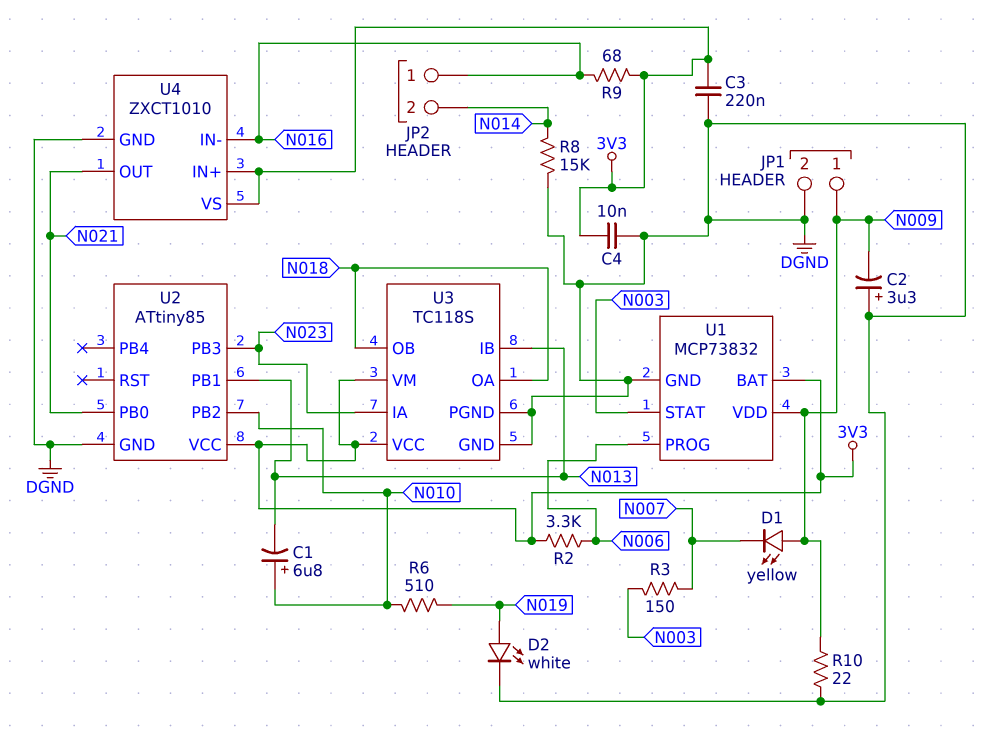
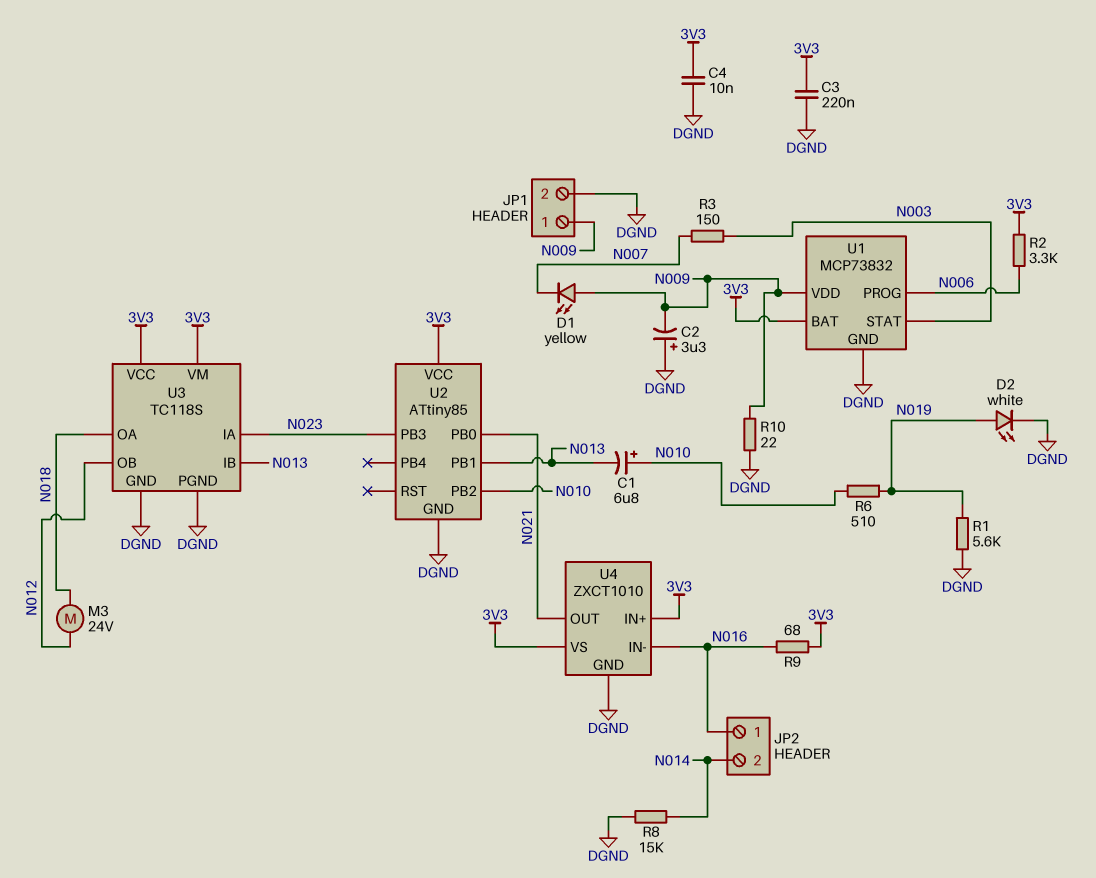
M3: none -> motor 24V (N012, N018)
R1: none -> 5.6k (DGND, N019)
U3 pin OB: N018 -> N012

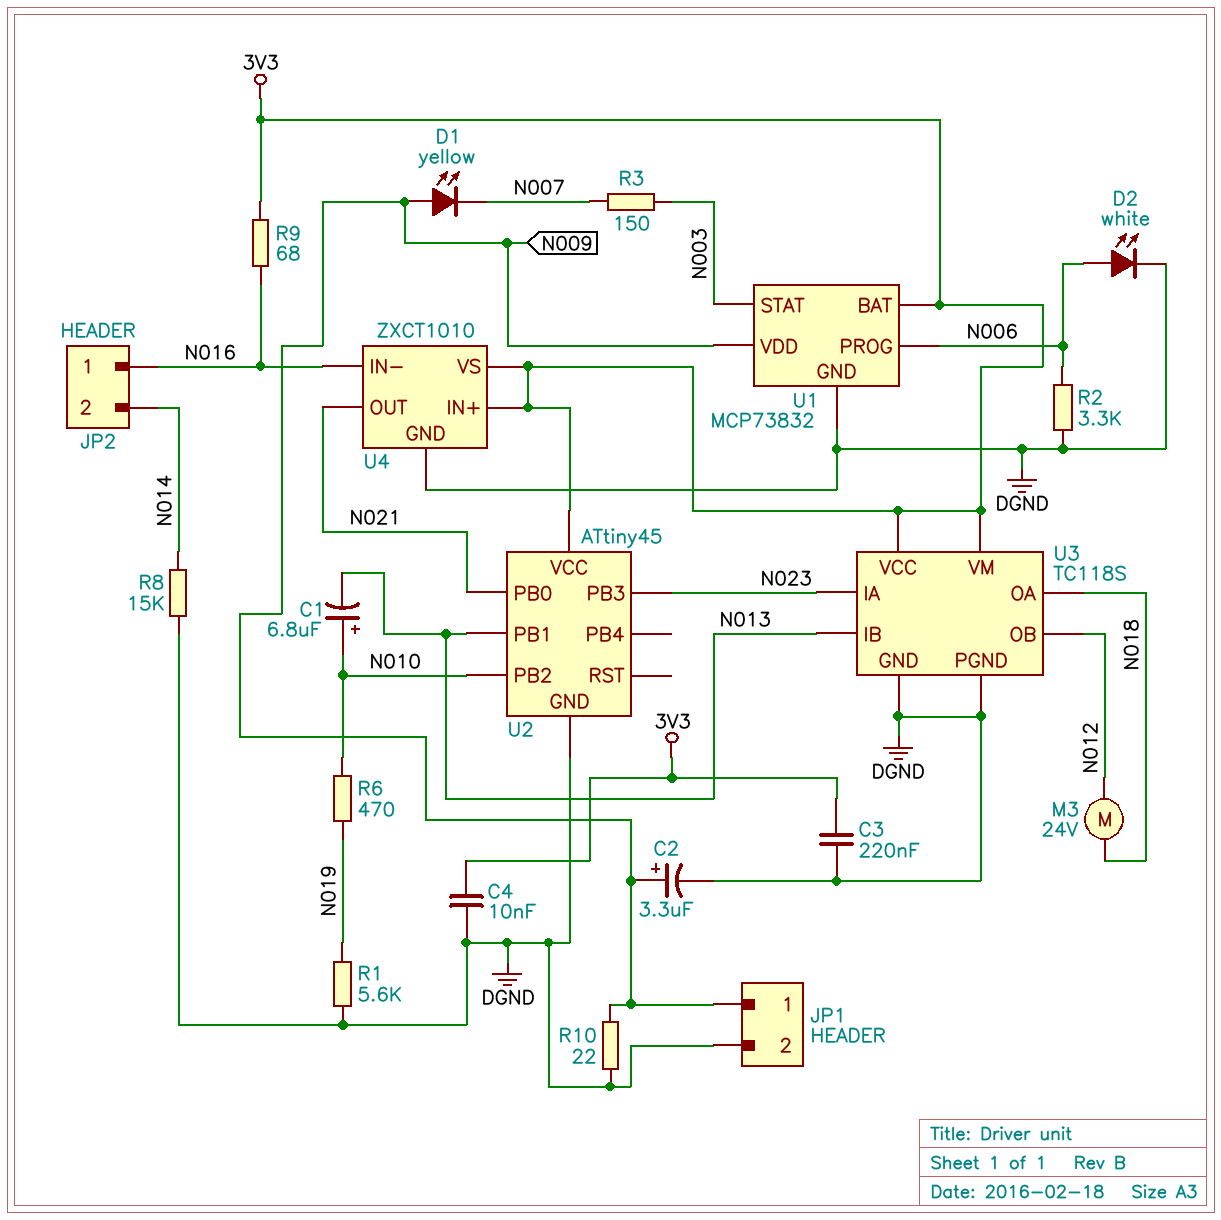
C2: 3.3uF (plus DGND, minus N009) -> 3.3uF (plus N009, minus DGND)
D2: LED white (A N019, K DGND) -> LED white (A N006, K DGND)
R2: 3.3k (3V3, N006) -> 3.3k (DGND, N006)
R6: 510 (N010, N019) -> 470 (N010, N019)
U2: ATtiny85 -> ATtiny45

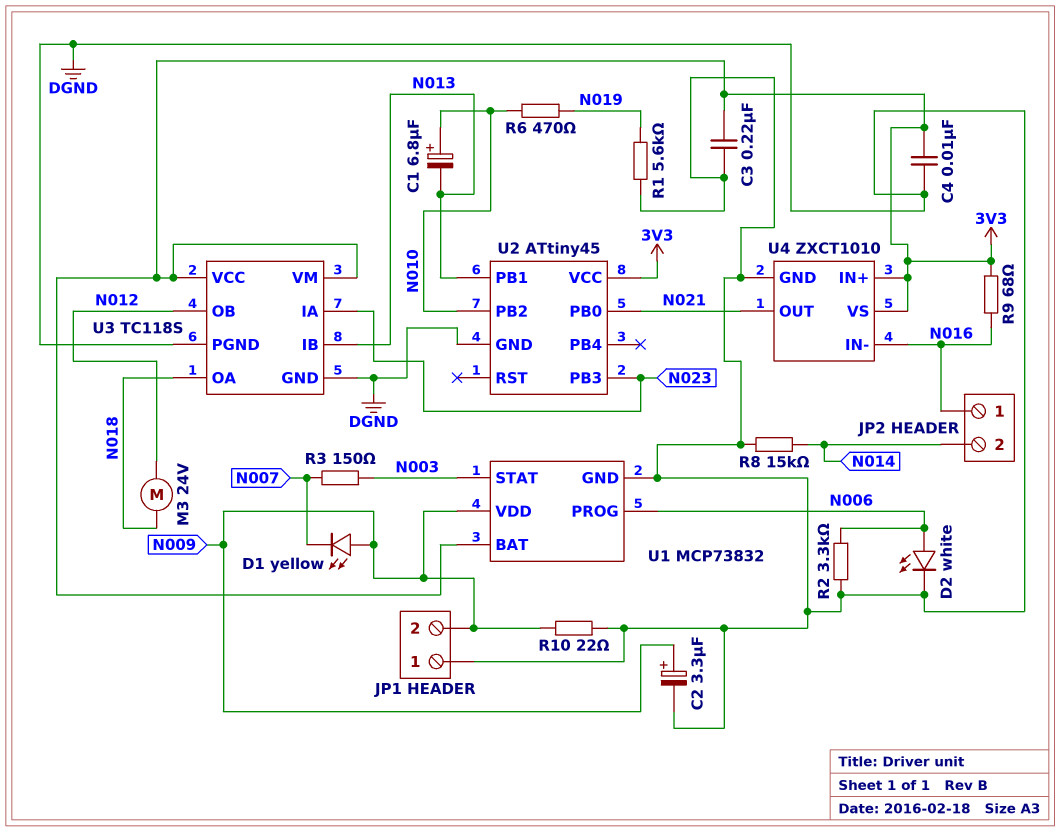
JP1 pin 1: N009 -> DGND
JP1 pin 2: DGND -> N009

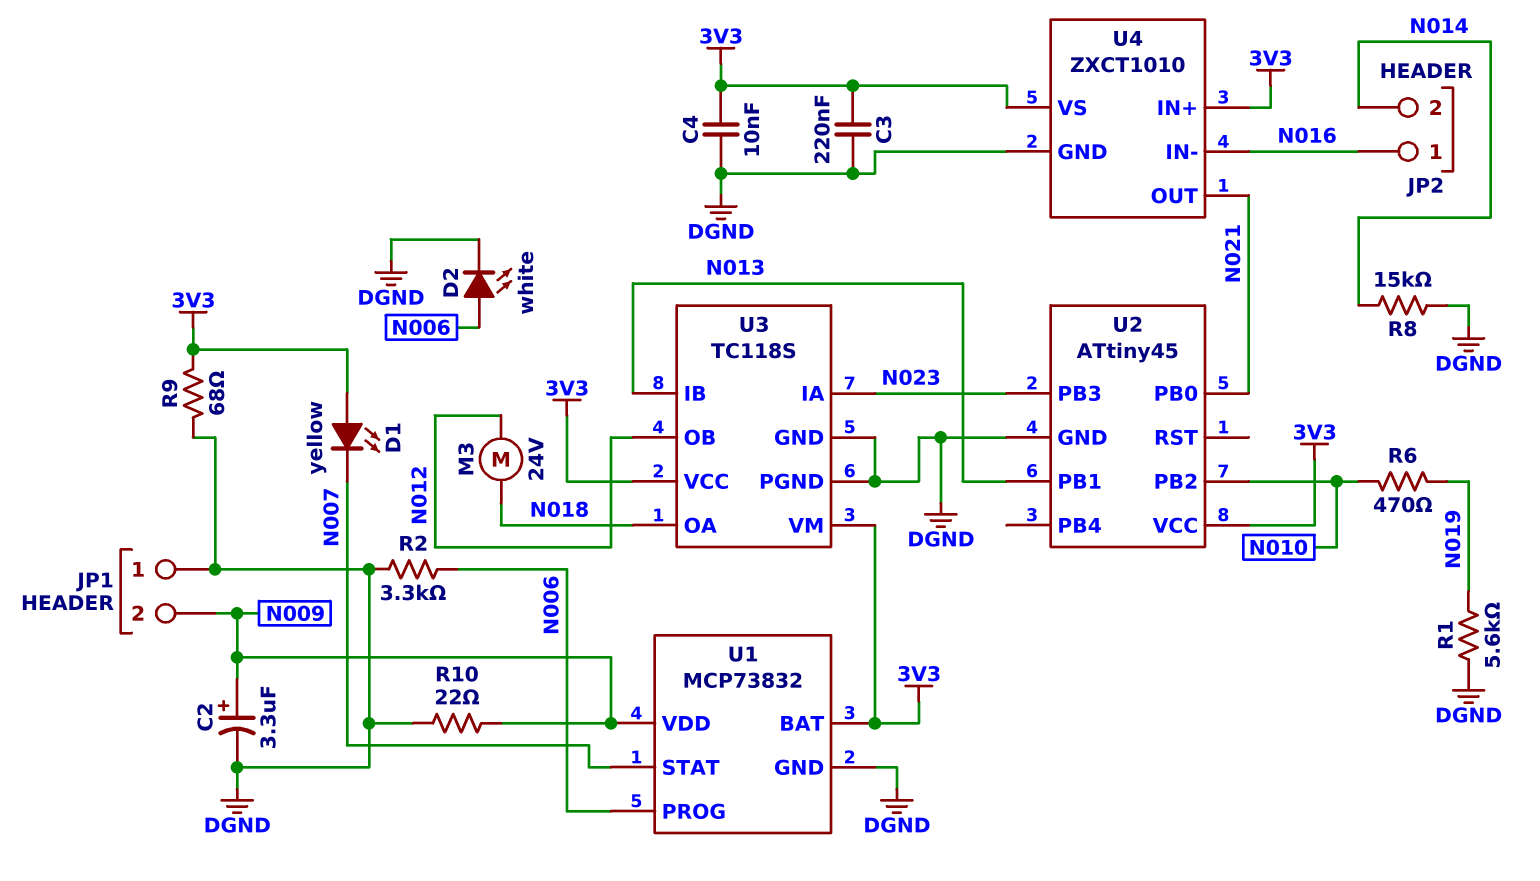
C1: 6.8uF (plus N010, minus N013) -> none
D1: LED yellow (A N009, K N007) -> LED yellow (A 3V3, K N007)
R3: 150 (N003, N007) -> none
R9: 68 (3V3, N016) -> 68 (3V3, DGND)
U1 pin STAT: N003 -> N007

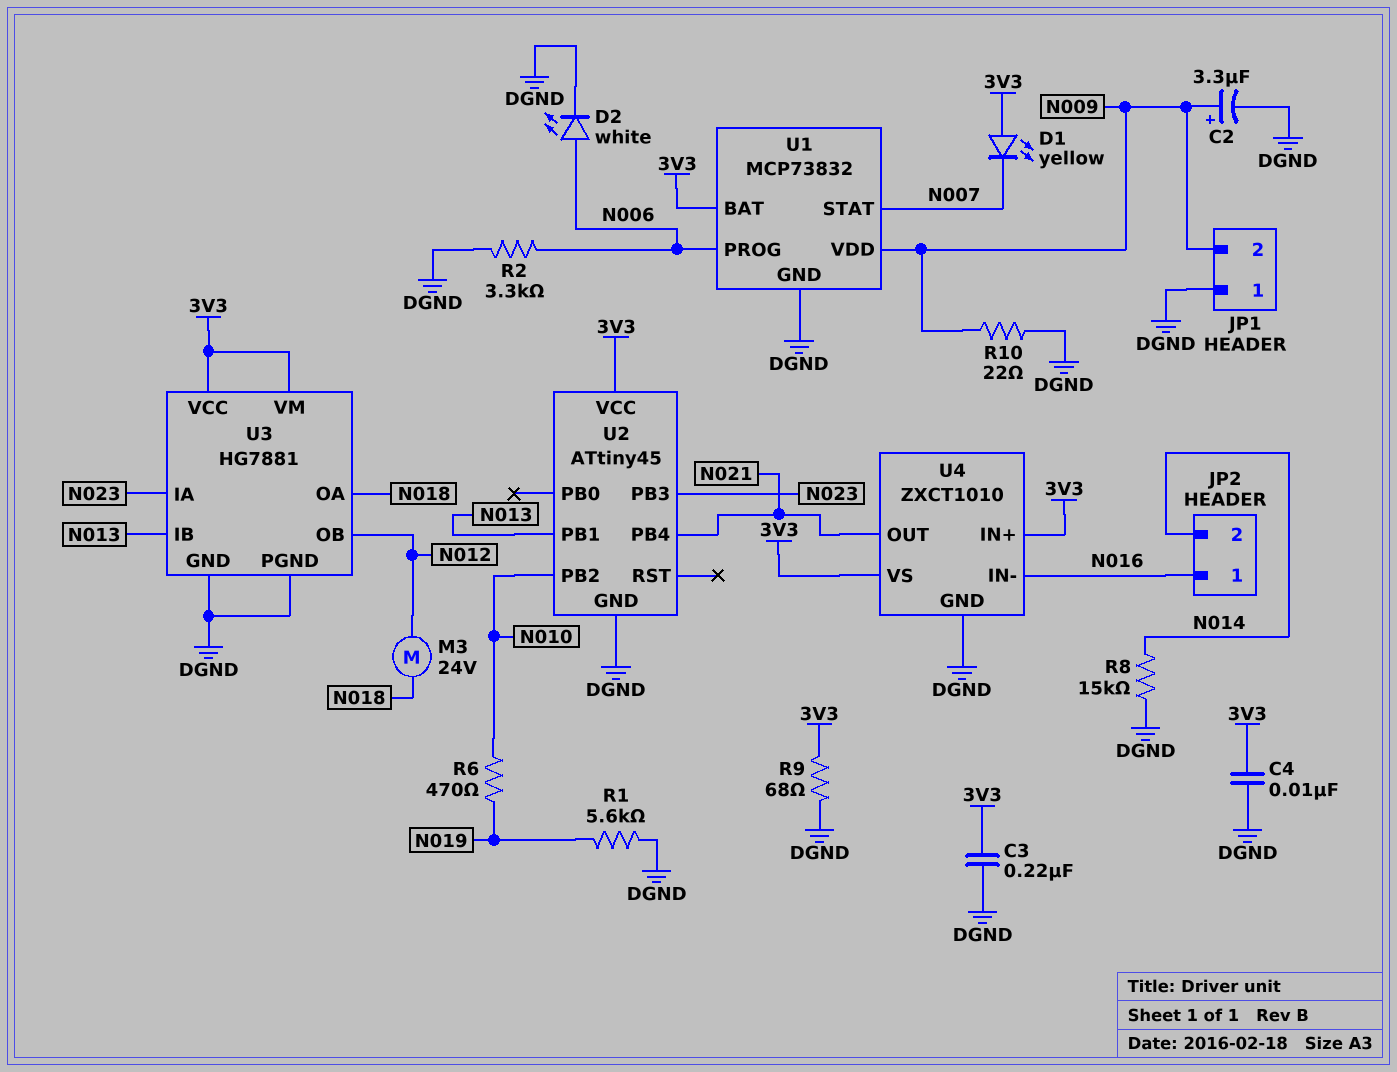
U2 pin PB0: N021 -> none
U2 pin PB4: none -> N021
U3: TC118S -> HG7881

